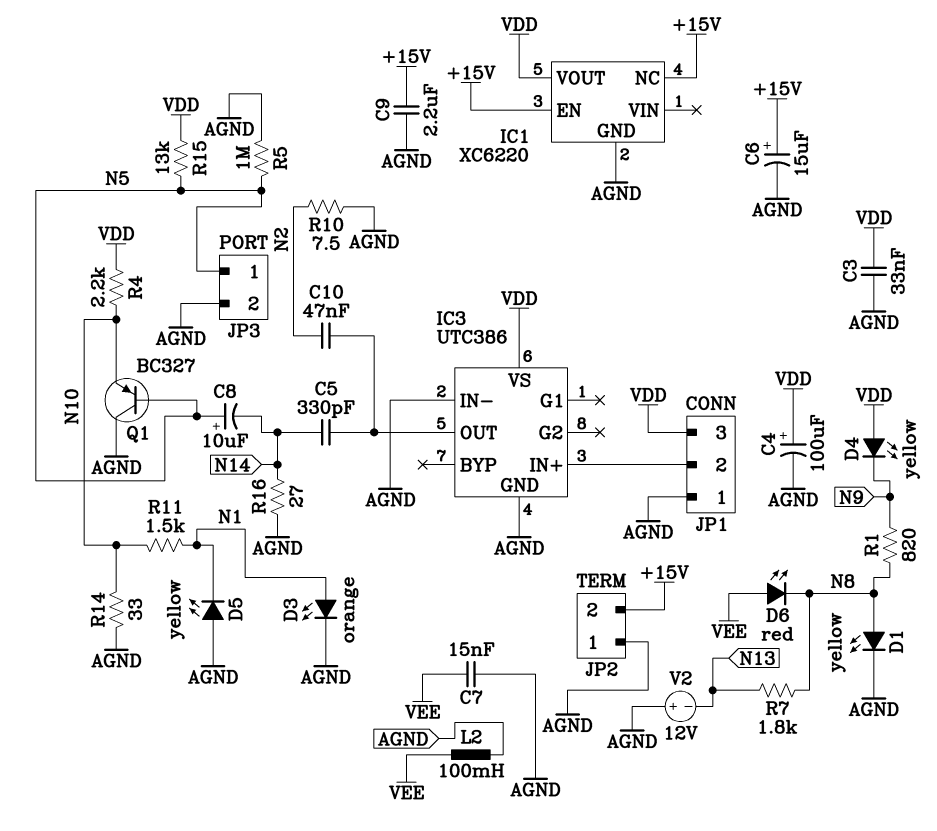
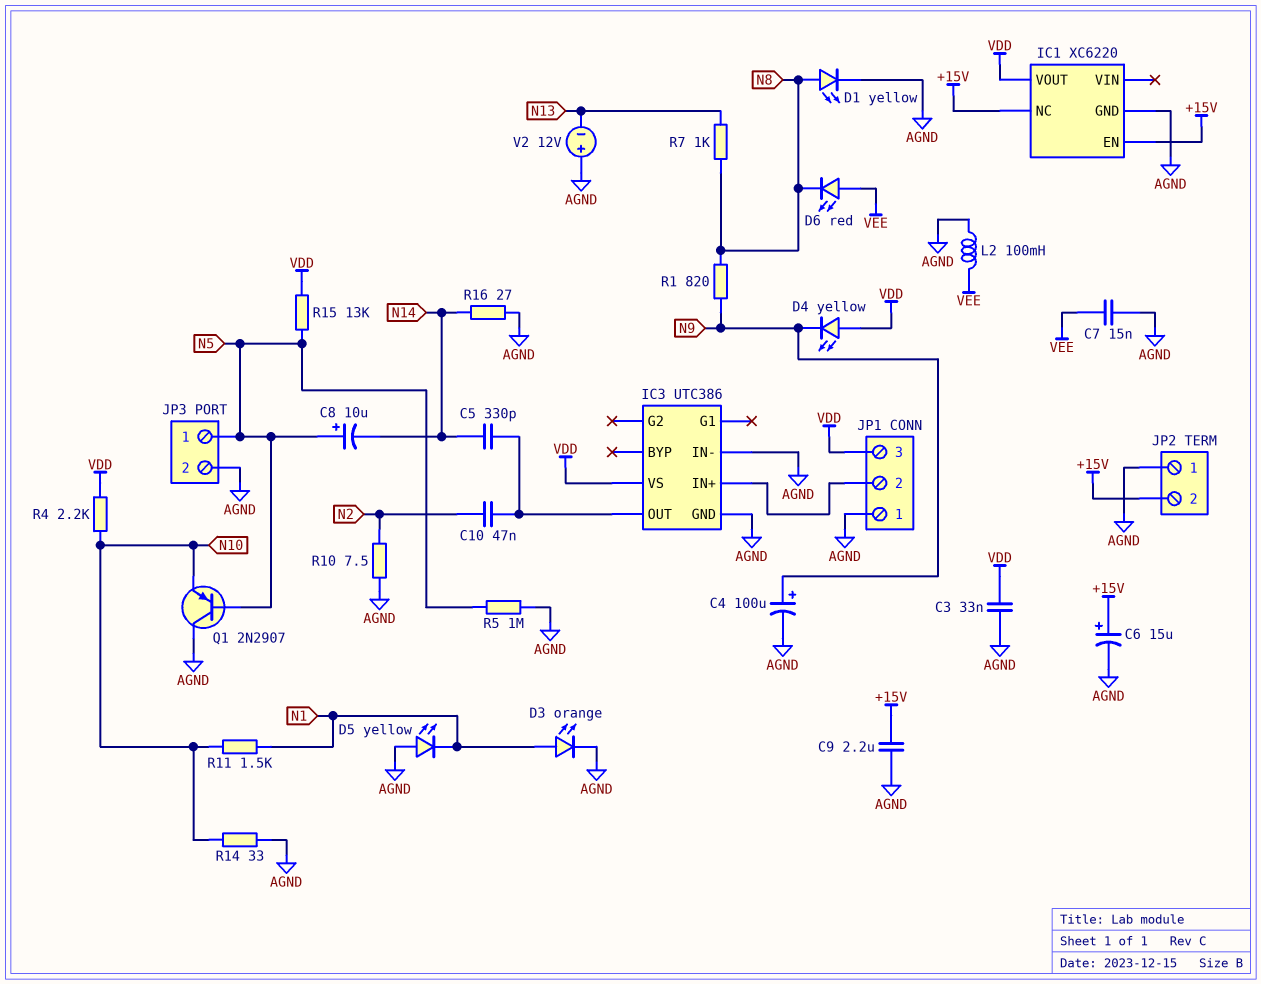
C4: 100uF (plus VDD, minus AGND) -> 100uF (plus N9, minus AGND)
Q1: PNP BC327 (B N5, C AGND, E N10) -> PNP 2N2907 (B N5, C AGND, E N10)
R7: 1.8k (N8, N13) -> 1k (N8, N13)

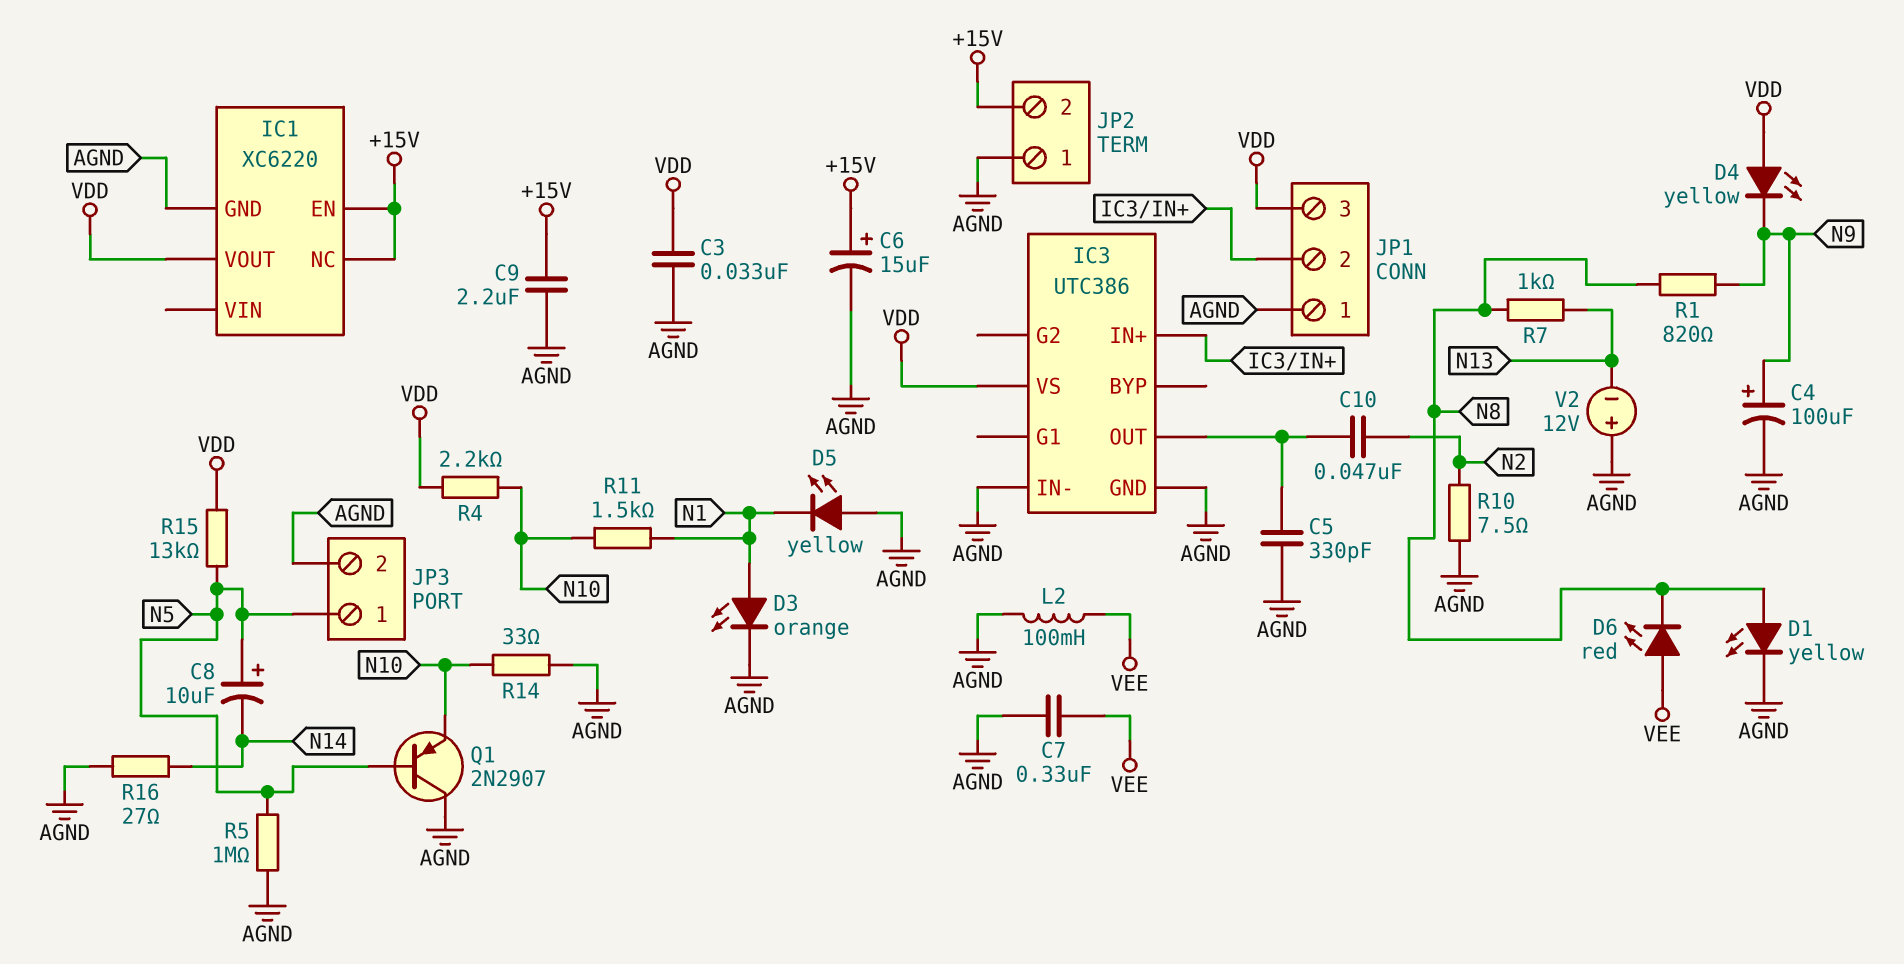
C5: 330pF (IC3/OUT, N14) -> 330pF (AGND, IC3/OUT)
C7: 15nF (AGND, VEE) -> 330nF (AGND, VEE)

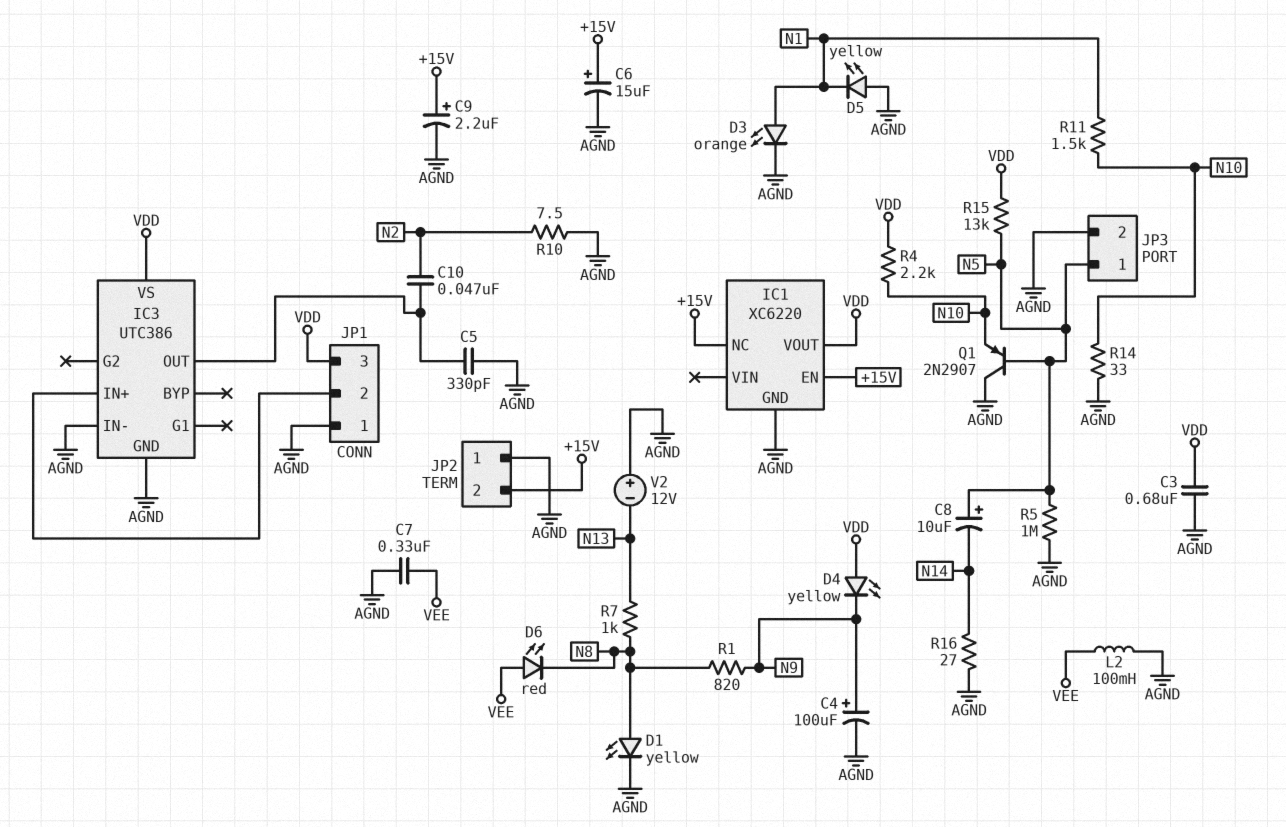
C3: 33nF (AGND, VDD) -> 680nF (AGND, VDD)
C9: 2.2uF (+15V, AGND) -> 2.2uF (plus +15V, minus AGND)

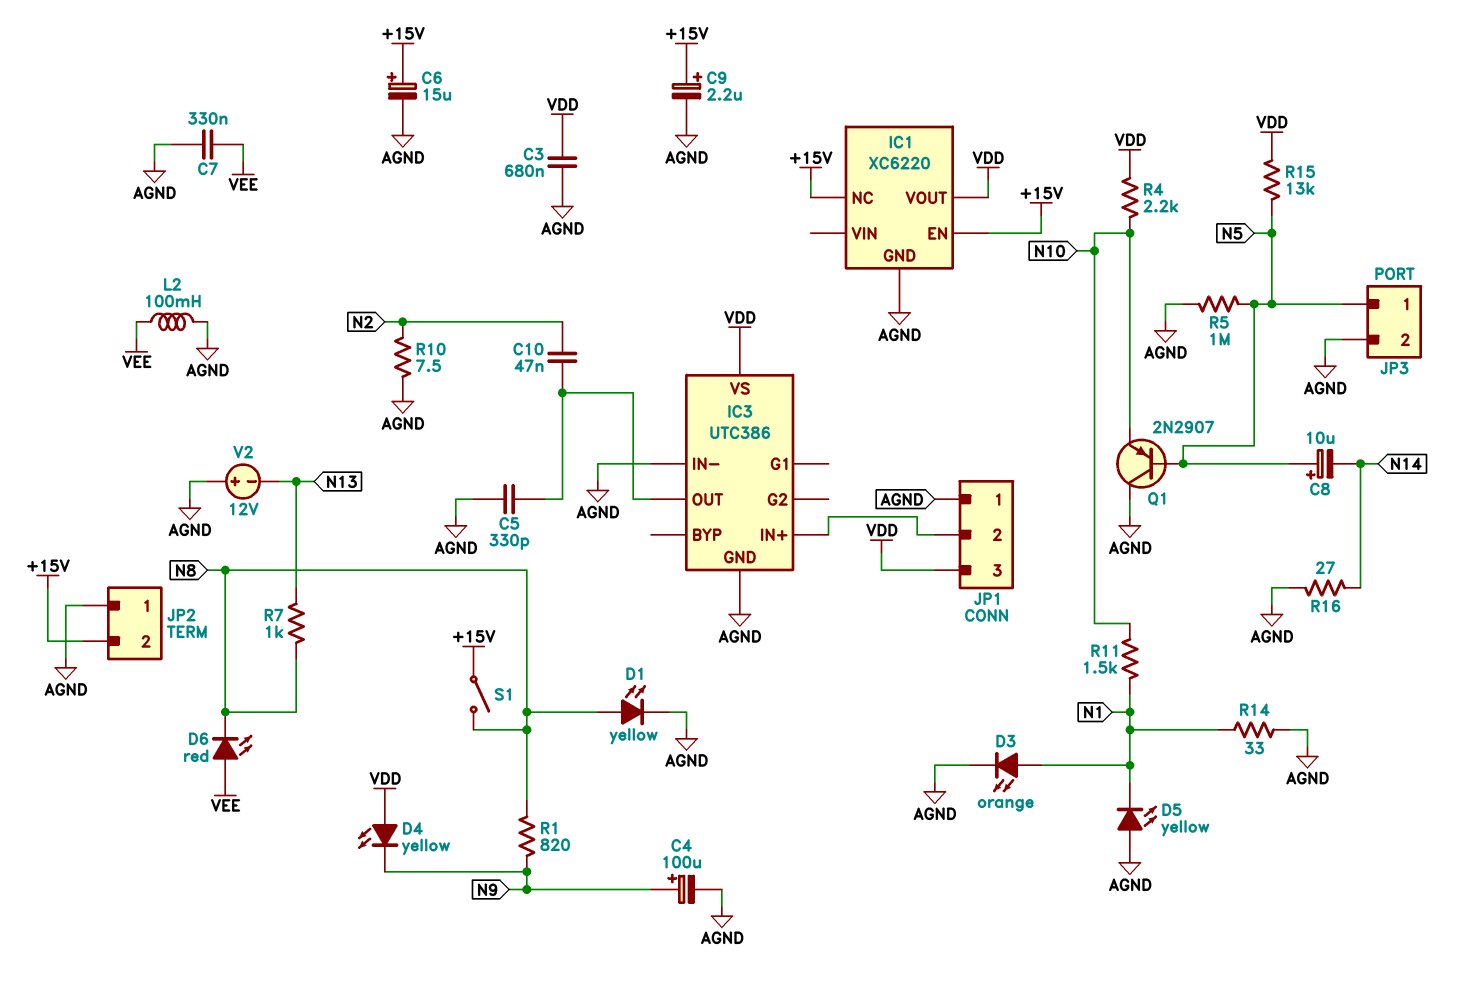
R14: 33 (AGND, N10) -> 33 (AGND, N1)
S1: none -> switch (+15V, N8)

